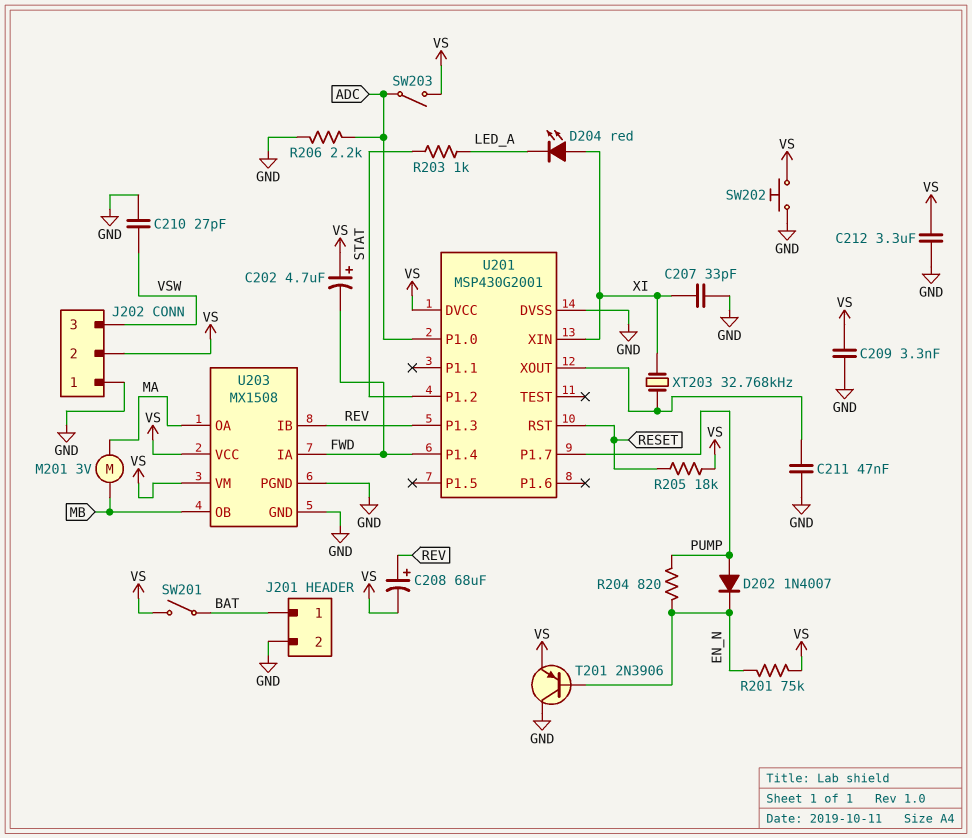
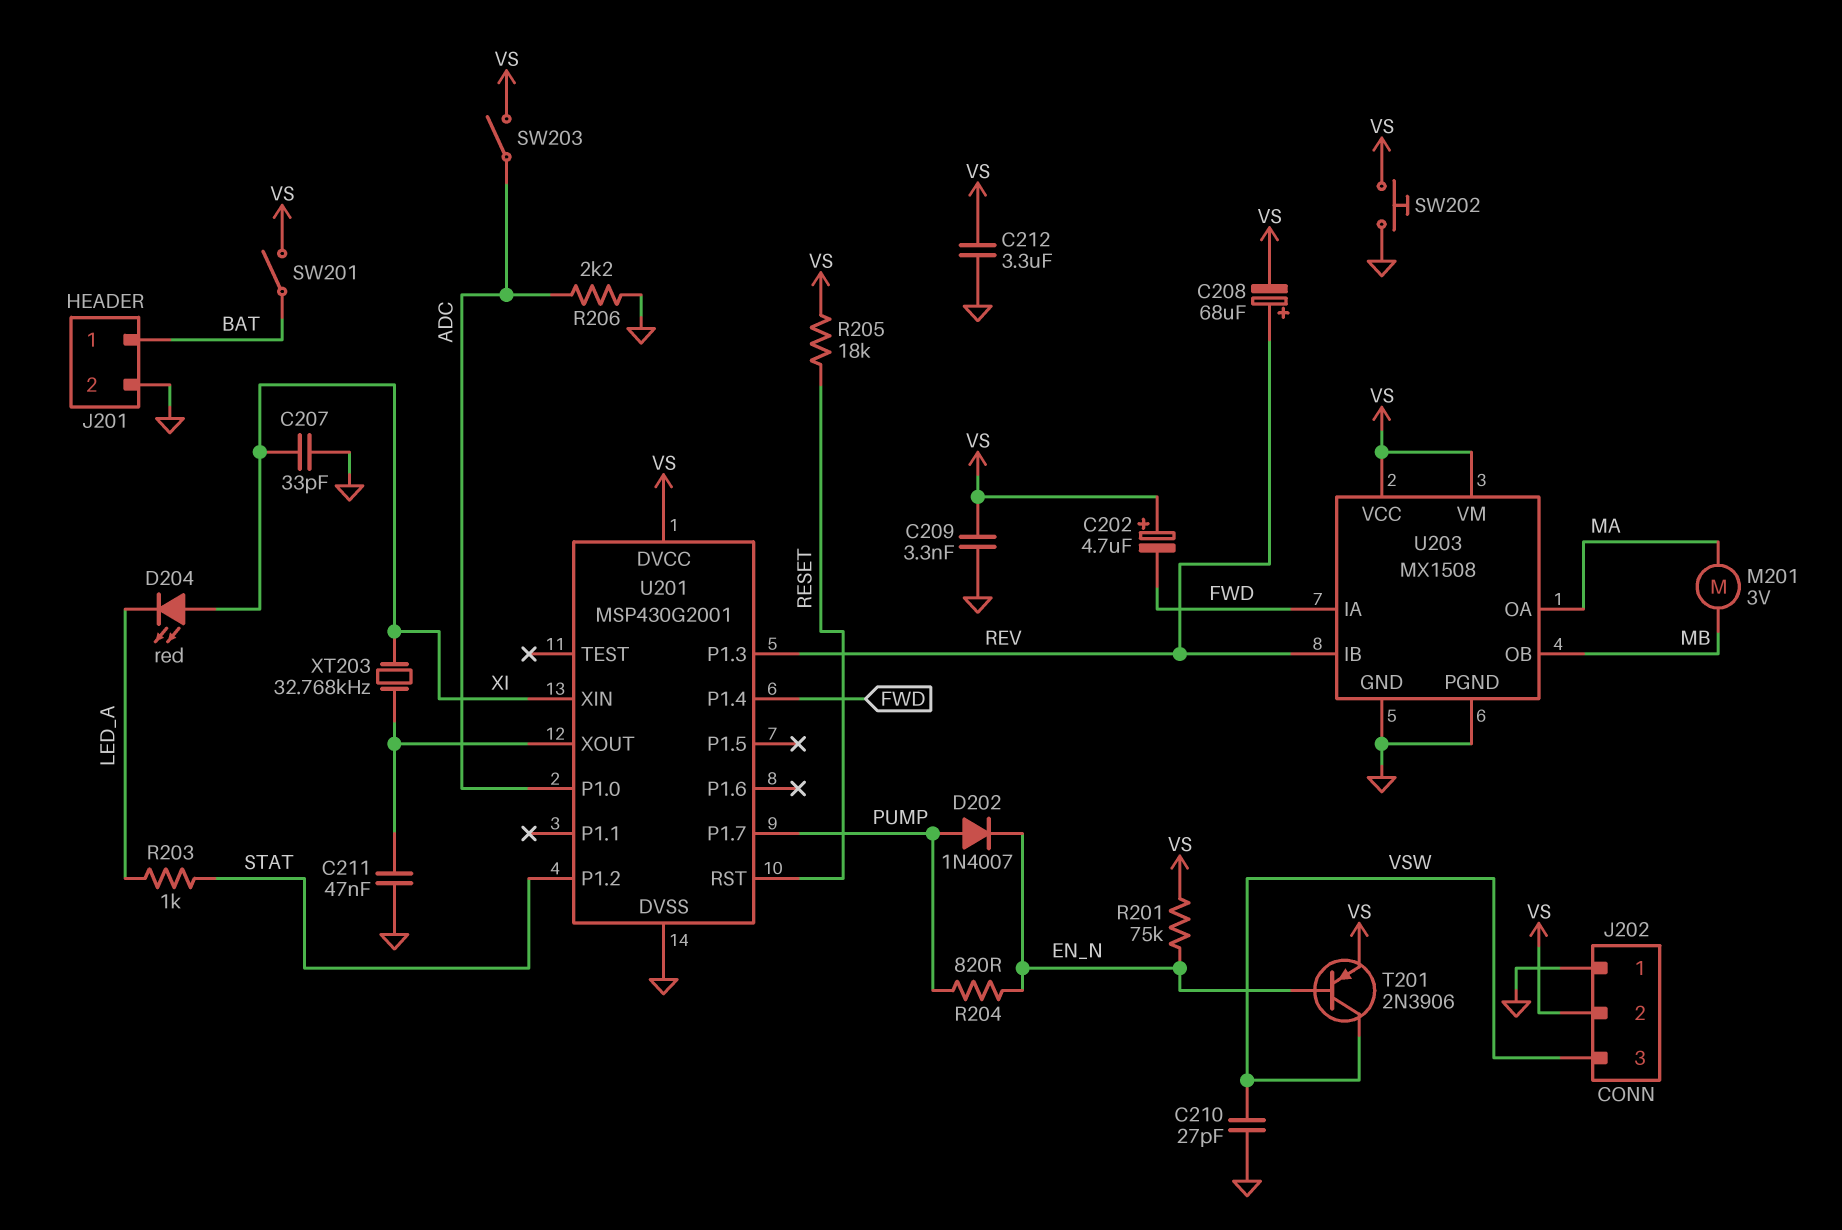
T201: PNP 2N3906 (B EN_N, C GND, E VS) -> PNP 2N3906 (B EN_N, C VSW, E VS)

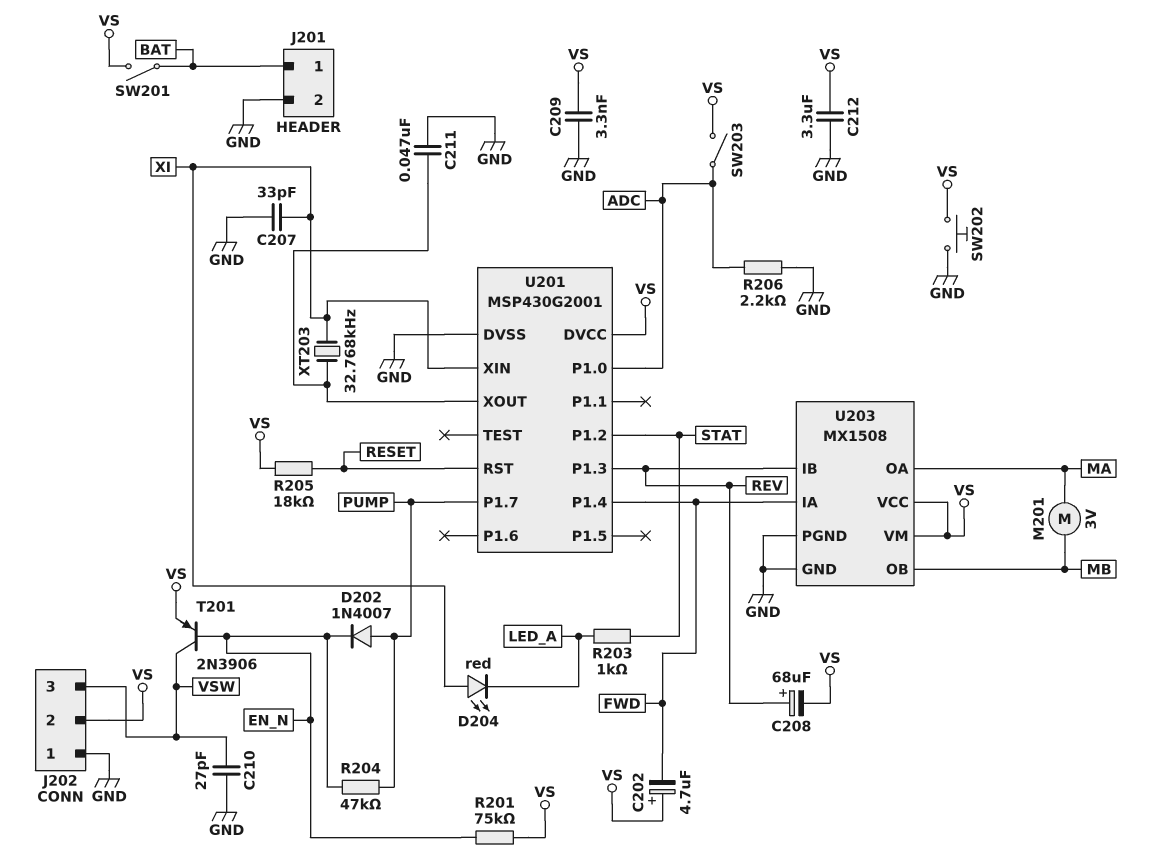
R204: 820 (EN_N, PUMP) -> 47k (EN_N, PUMP)

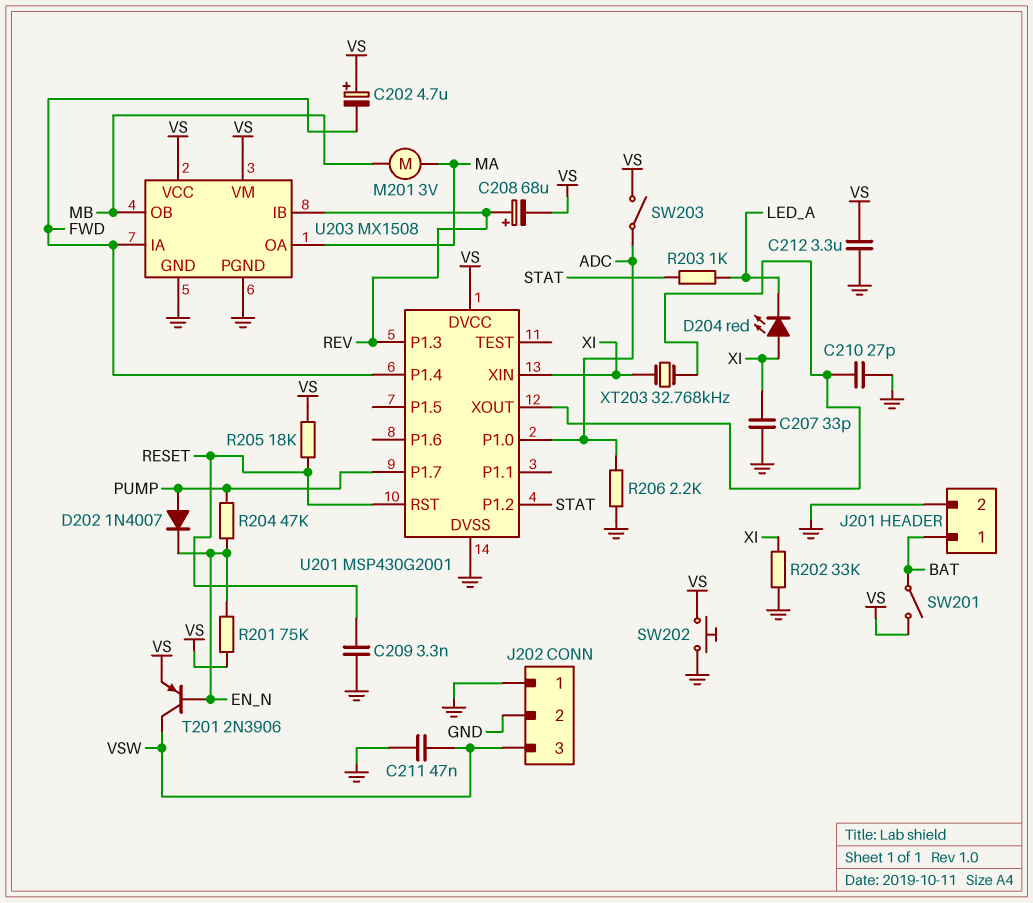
C209: 3.3nF (GND, VS) -> 3.3nF (GND, RESET)
C210: 27pF (GND, VSW) -> 27pF (GND, U201/XOUT)
C211: 47nF (GND, U201/XOUT) -> 47nF (GND, VSW)
J202 pin 2: VS -> GND
R202: none -> 33k (GND, XI)

